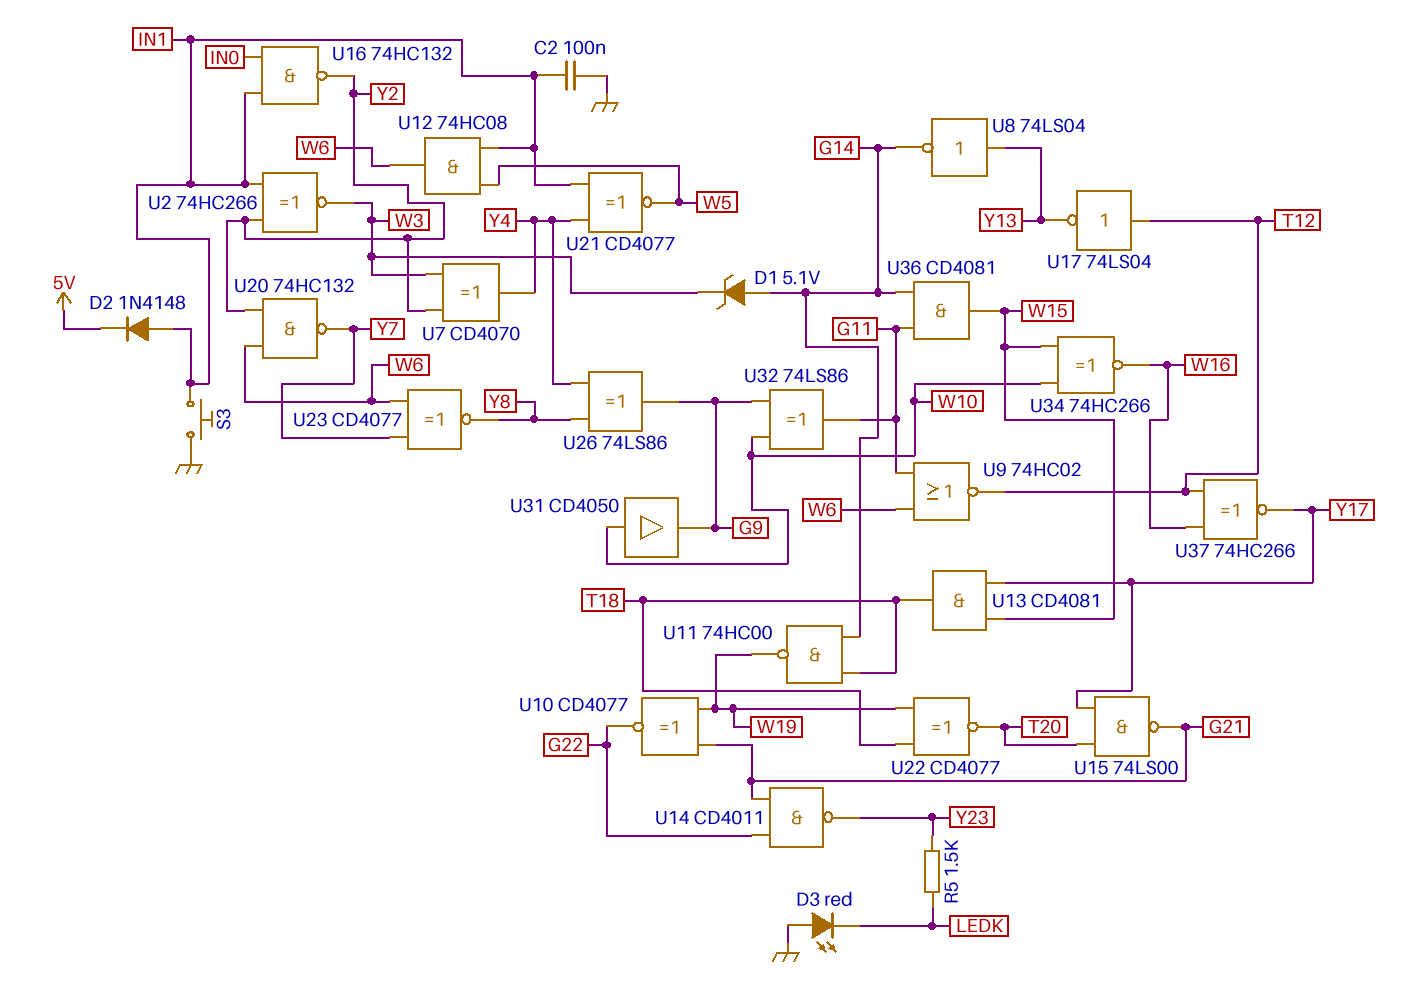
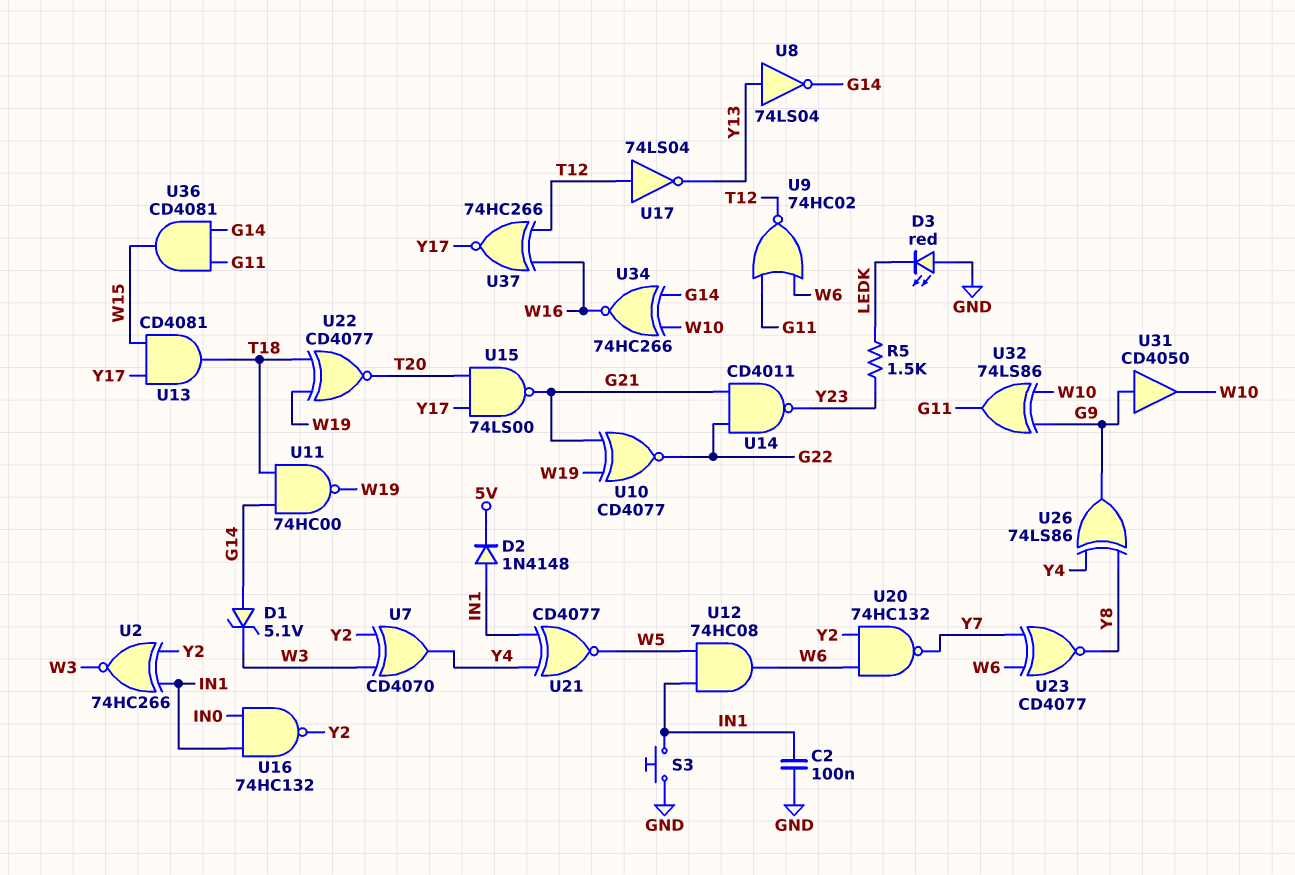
U31: buffer CD4050 (in W10, out G9) -> buffer CD4050 (in G9, out W10)
U34: XNOR 74HC266 (in W10, in W15, out W16) -> XNOR 74HC266 (in G14, in W10, out W16)

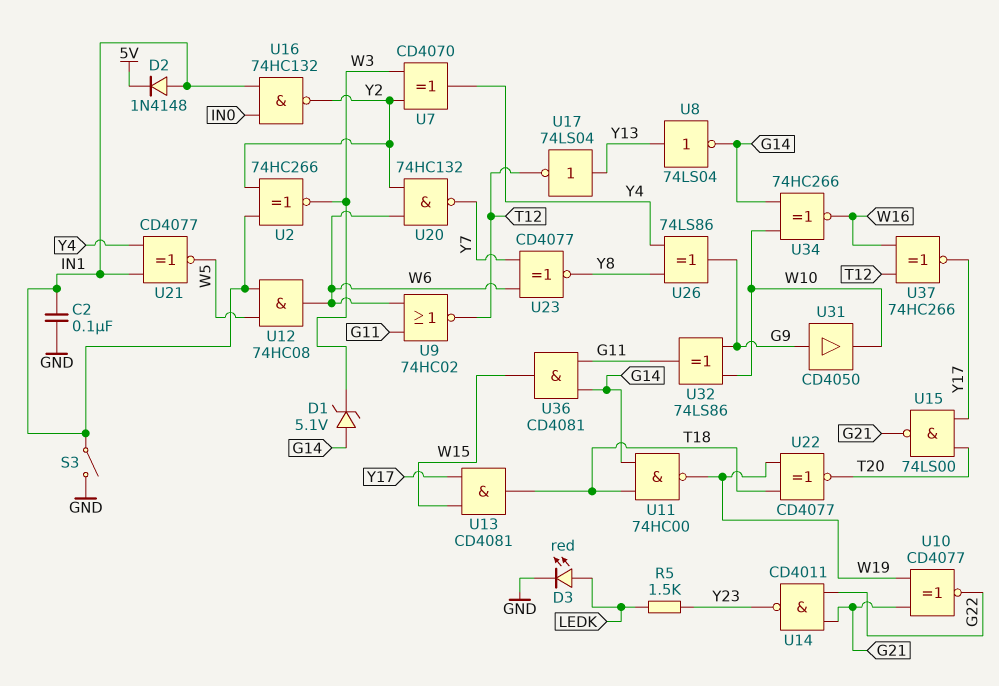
D3: LED red (A GND, K LEDK) -> LED red (A LEDK, K GND)
S3: button (GND, IN1) -> switch (GND, IN1)
U17: NOT 74LS04 (in T12, out Y13) -> NOT 74LS04 (in Y13, out T12)

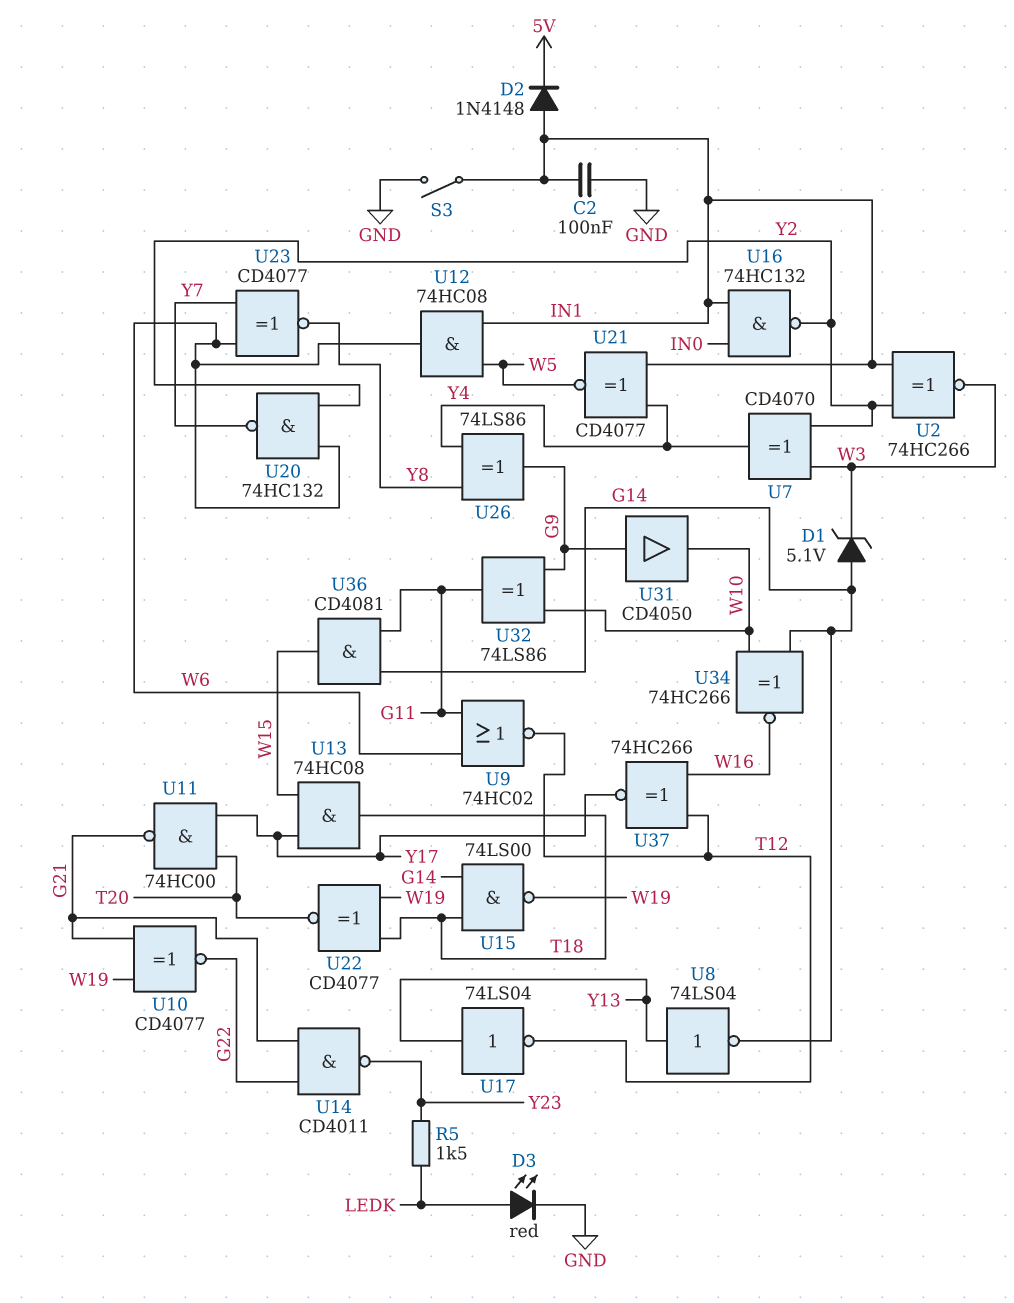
U11: NAND 74HC00 (in G14, in T18, out W19) -> NAND 74HC00 (in T20, in Y17, out G21)
U13: AND CD4081 (in W15, in Y17, out T18) -> AND 74HC08 (in W15, in Y17, out T18)
U15: NAND 74LS00 (in T20, in Y17, out G21) -> NAND 74LS00 (in G14, in T18, out W19)

